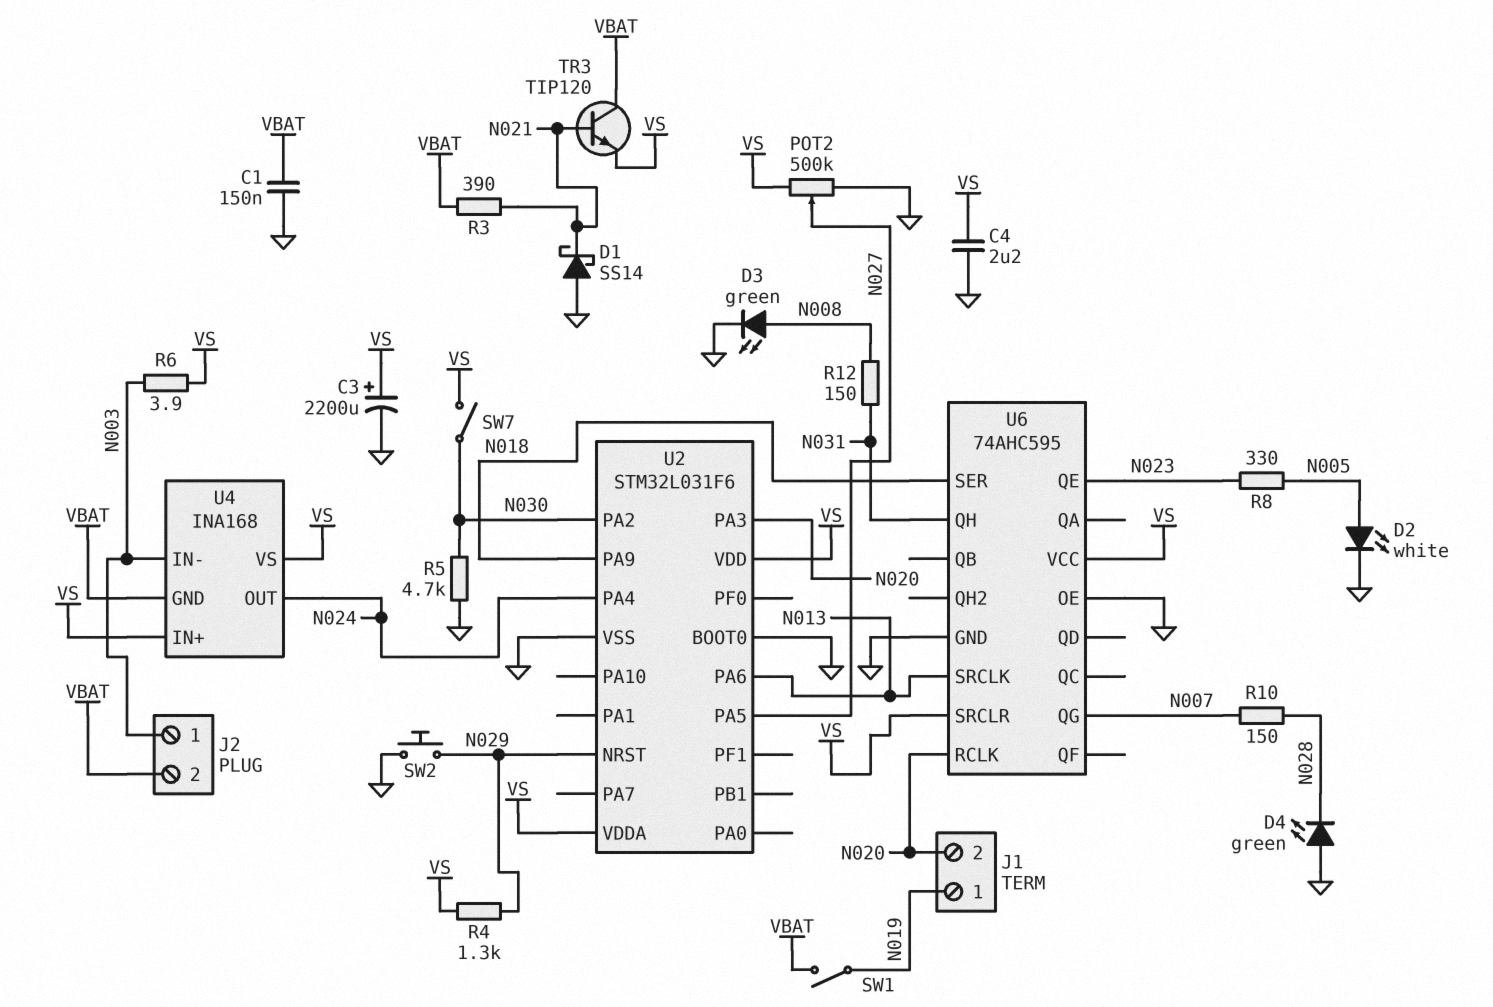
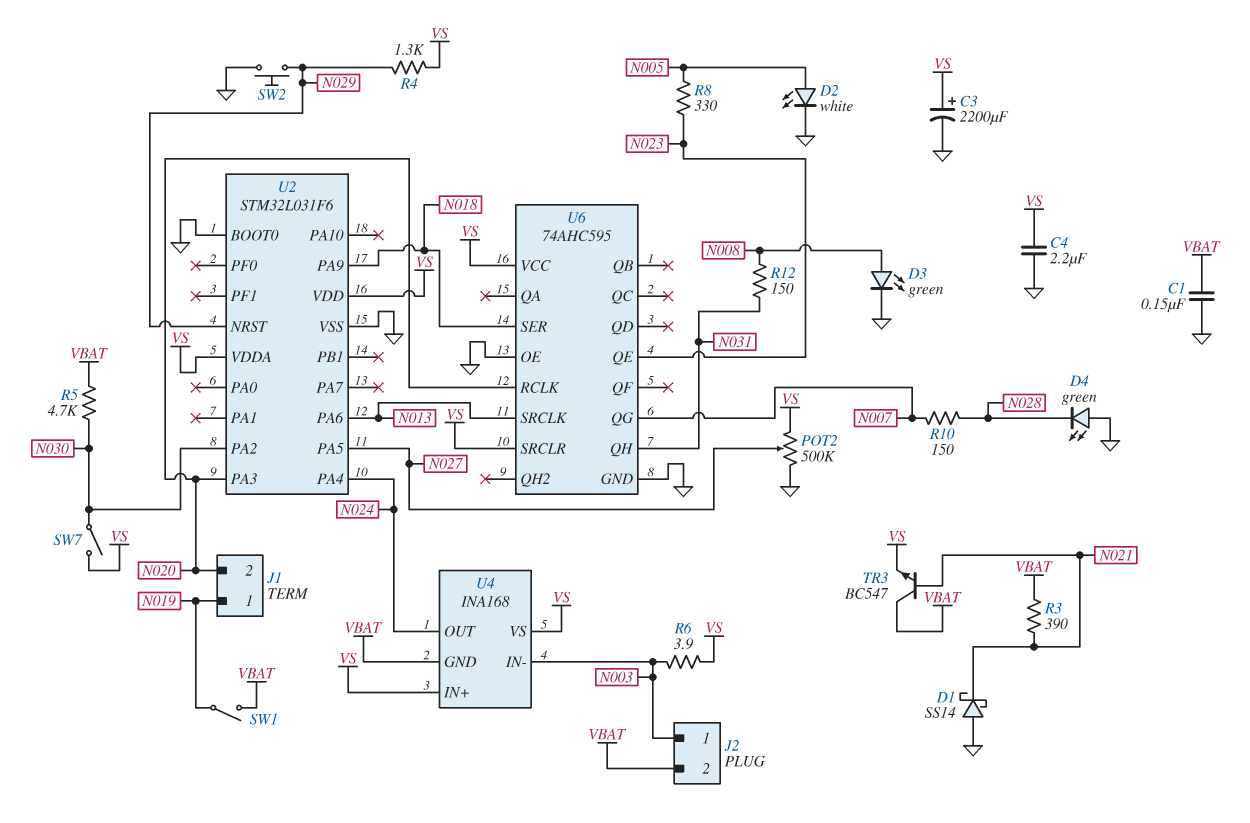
R5: 4.7k (GND, N030) -> 4.7k (N030, VBAT)
TR3: NPN TIP120 (B N021, C VBAT, E VS) -> NPN BC547 (B N021, C VBAT, E VS)

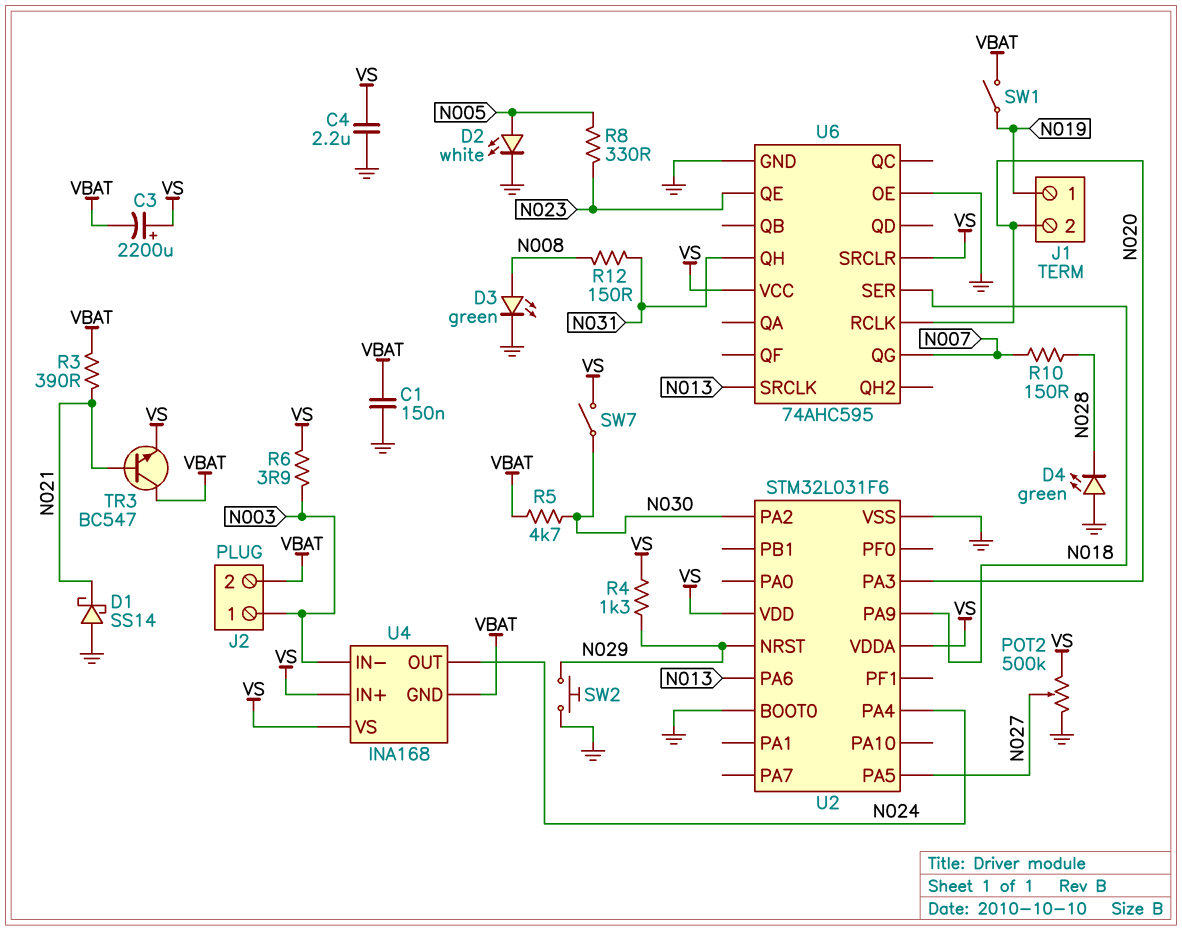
C3: 2200uF (plus VS, minus GND) -> 2200uF (plus VS, minus VBAT)

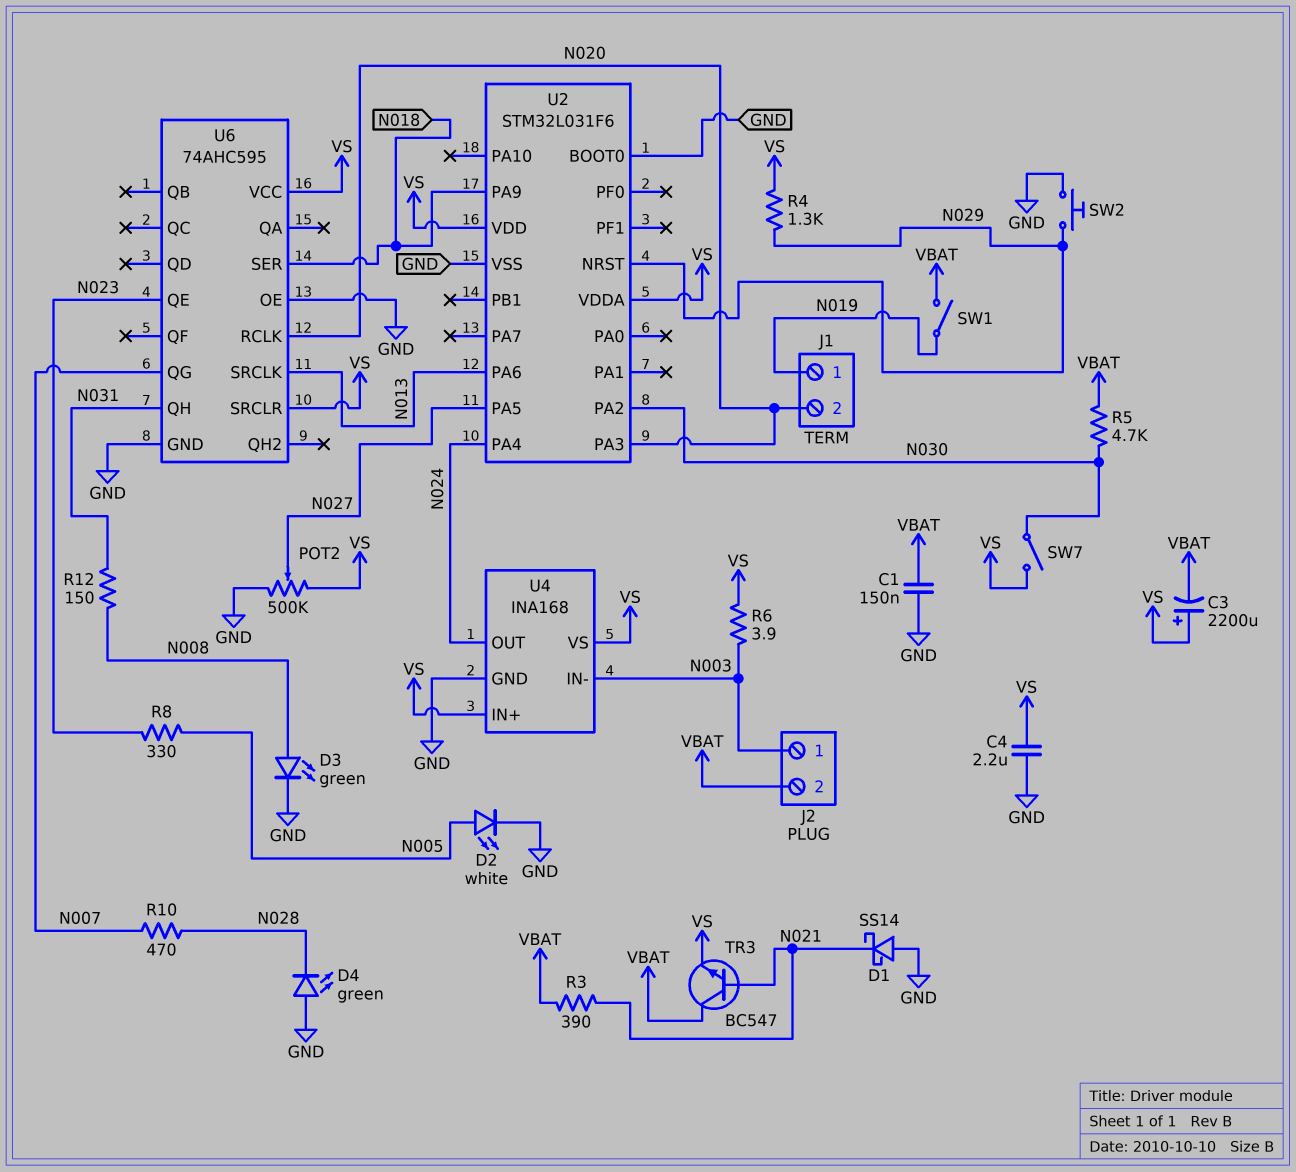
R10: 150 (N007, N028) -> 470 (N007, N028)
U4 pin GND: VBAT -> GND

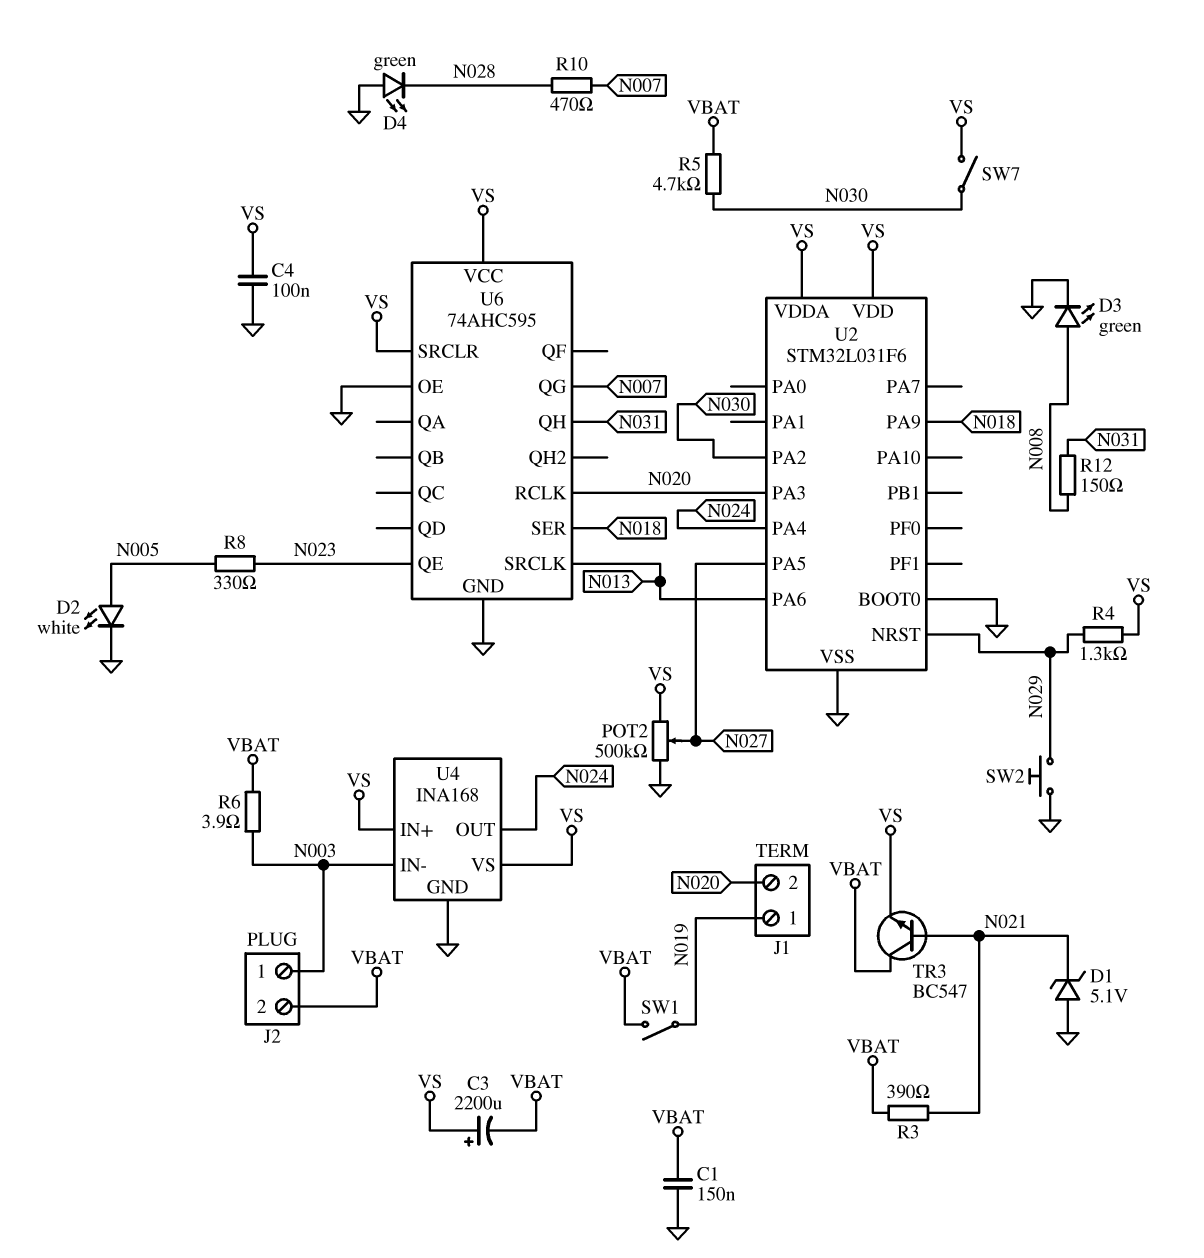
C4: 2.2uF (GND, VS) -> 100nF (GND, VS)
D1: schottky SS14 (A GND, K N021) -> zener 5.1V (A GND, K N021)
R6: 3.9 (N003, VS) -> 3.9 (N003, VBAT)

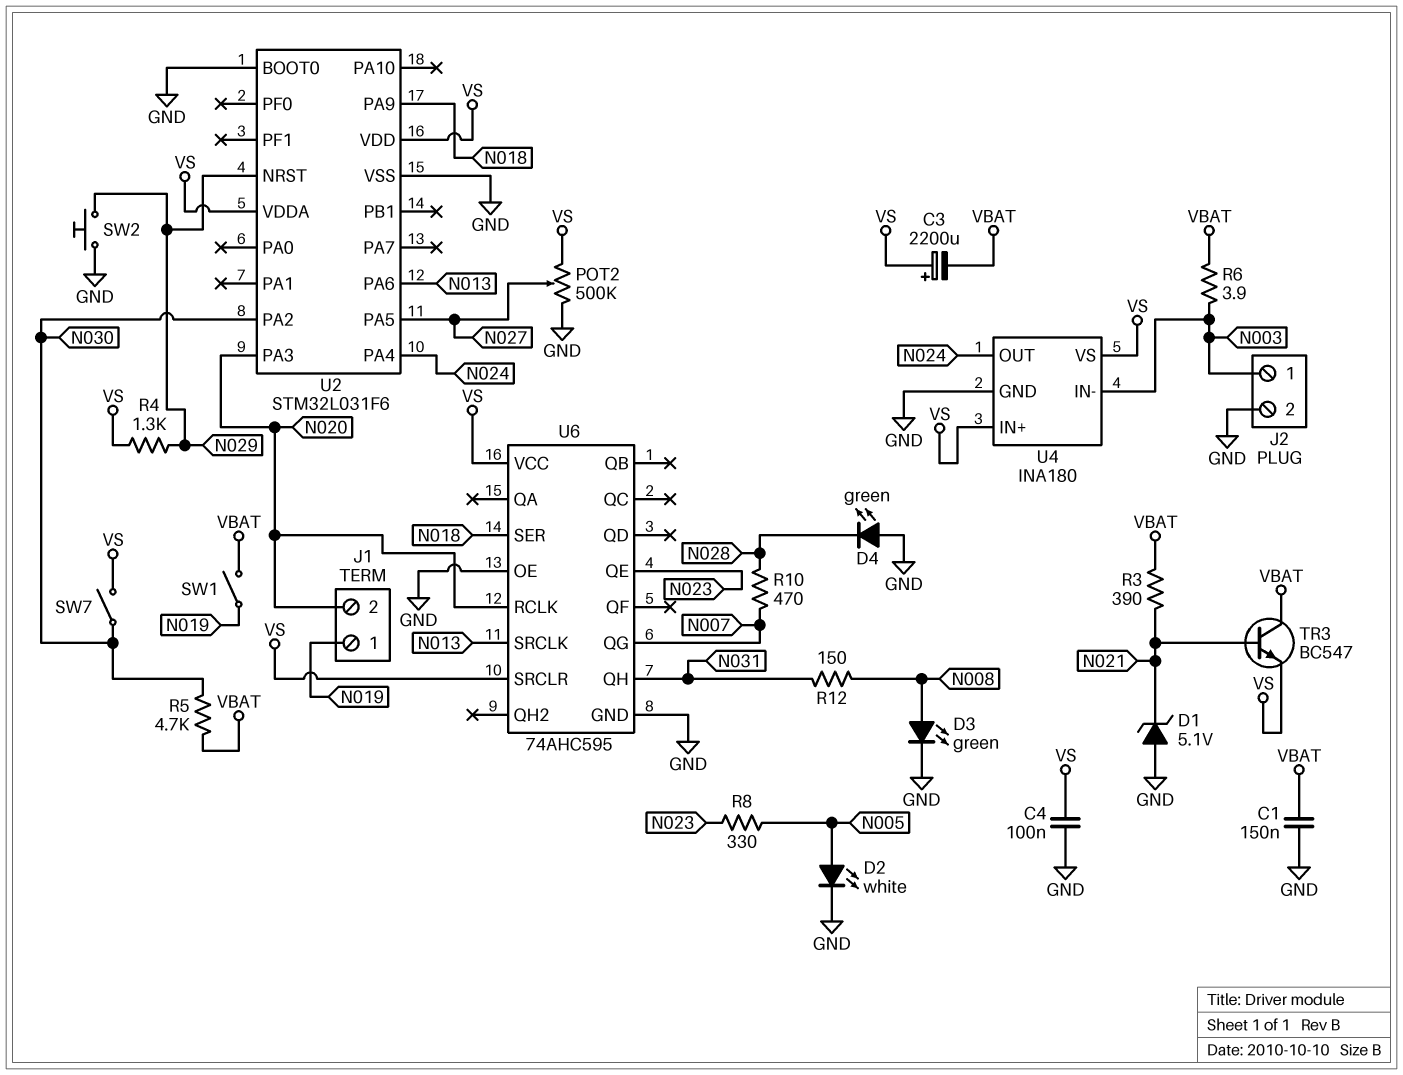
J2 pin 2: VBAT -> GND
U4: INA168 -> INA180

